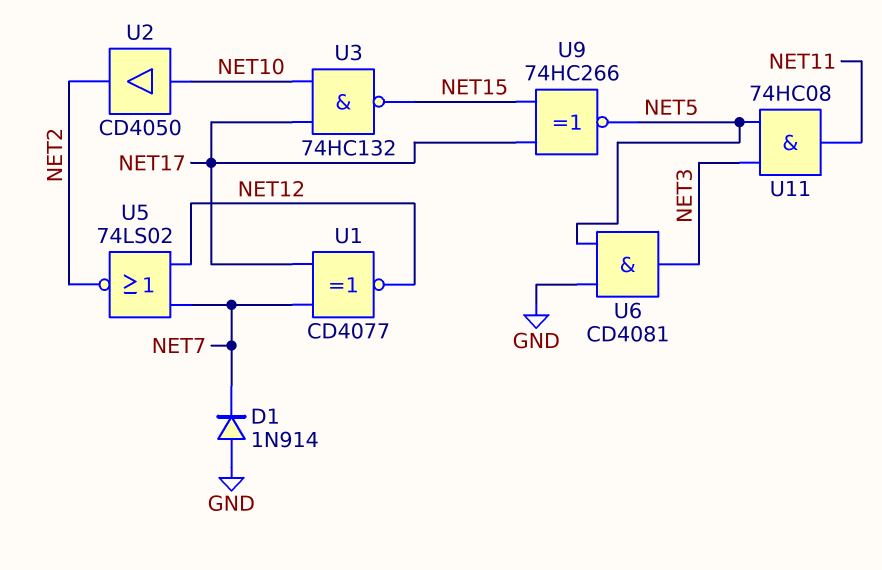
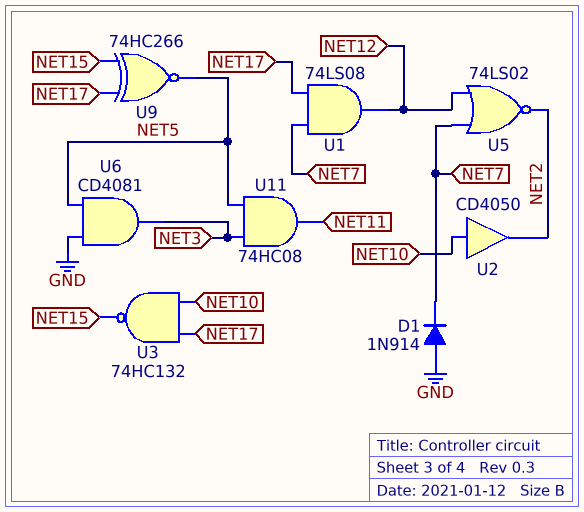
U1: XNOR CD4077 (in NET7, in NET17, out NET12) -> AND 74LS08 (in NET7, in NET17, out NET12)

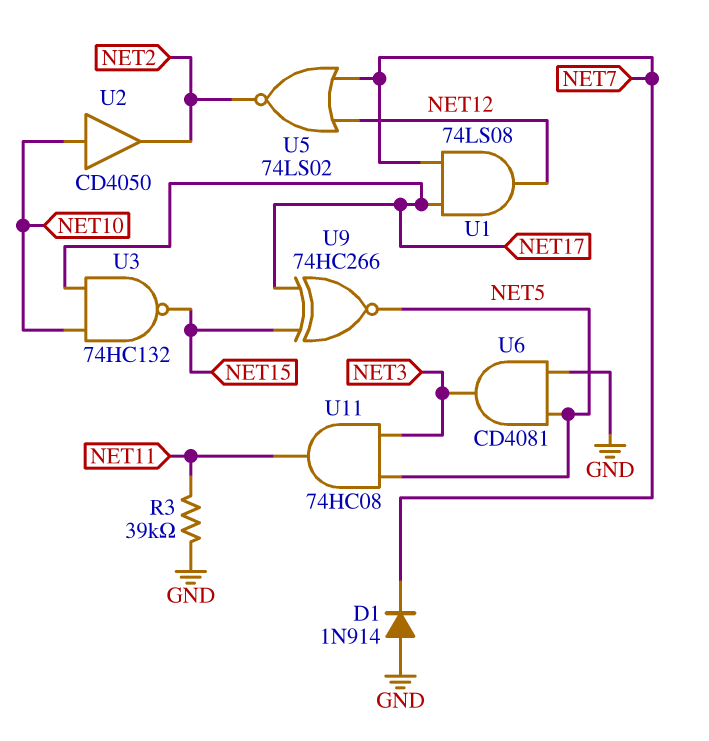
R3: none -> 39k (GND, NET11)

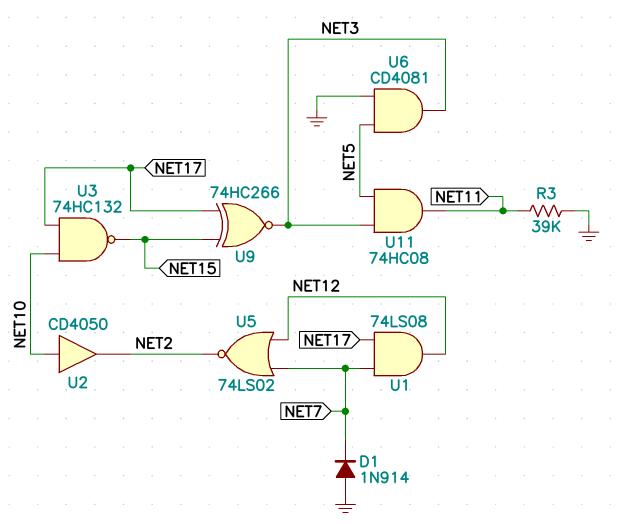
U9: XNOR 74HC266 (in NET15, in NET17, out NET5) -> XNOR 74HC266 (in NET15, in NET17, out NET3)

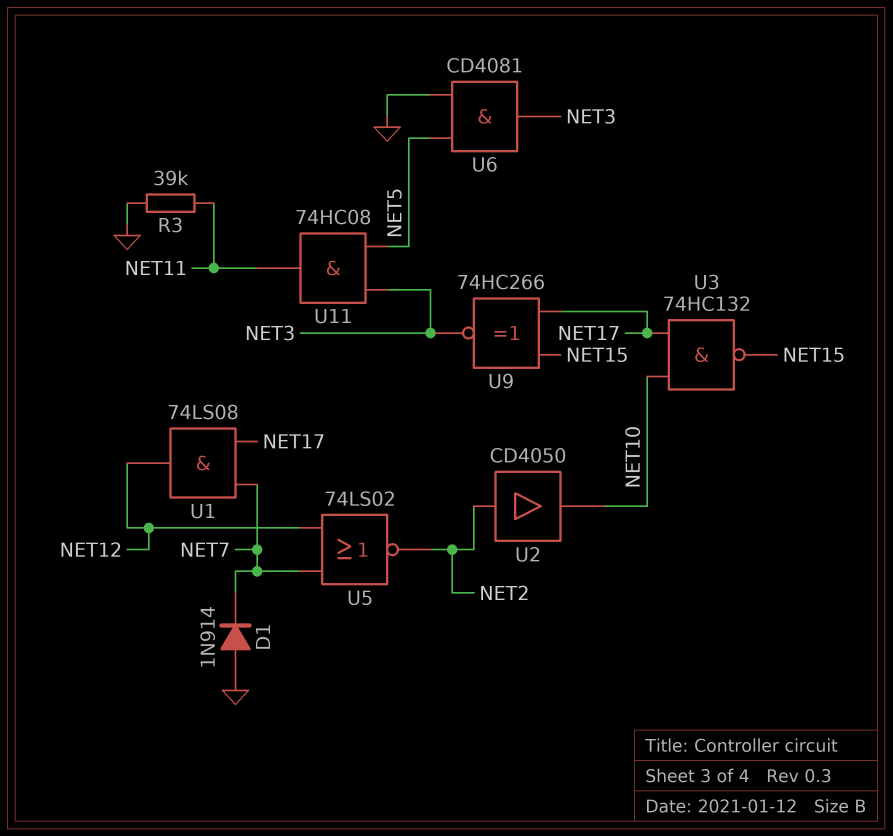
U2: buffer CD4050 (in NET10, out NET2) -> buffer CD4050 (in NET2, out NET10)

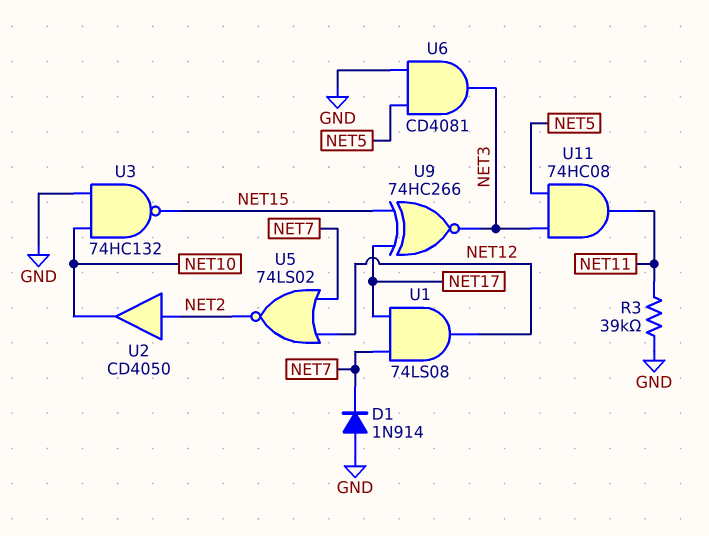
U3: NAND 74HC132 (in NET10, in NET17, out NET15) -> NAND 74HC132 (in GND, in NET10, out NET15)

